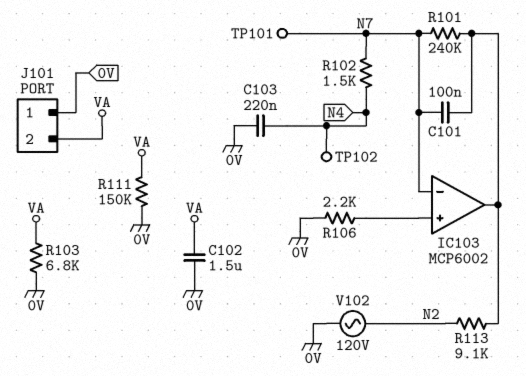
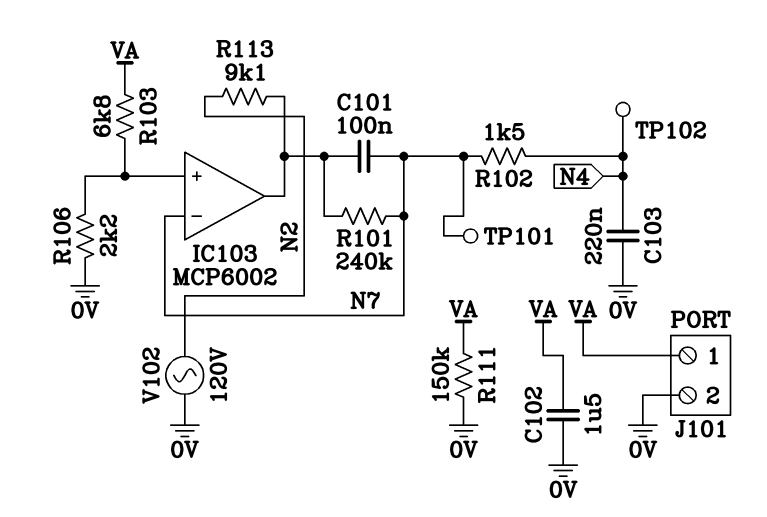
J101 pin 1: 0V -> VA
J101 pin 2: VA -> 0V
R103: 6.8k (0V, VA) -> 6.8k (IC103/in+, VA)

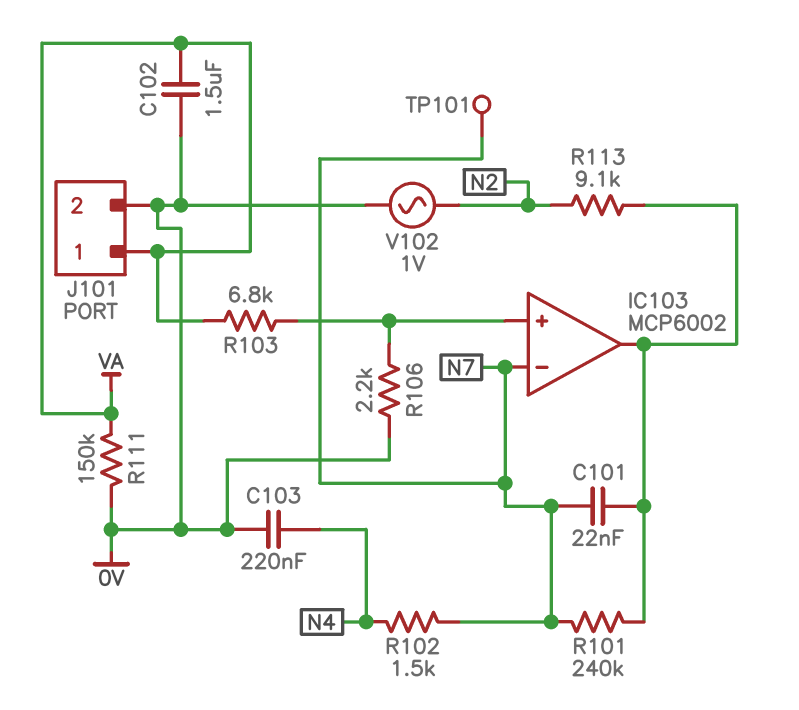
C101: 100nF (IC103/out, N7) -> 22nF (IC103/out, N7)
TP102: test point (N4) -> none
V102: AC 120V (0V, N2) -> AC 1V (0V, N2)

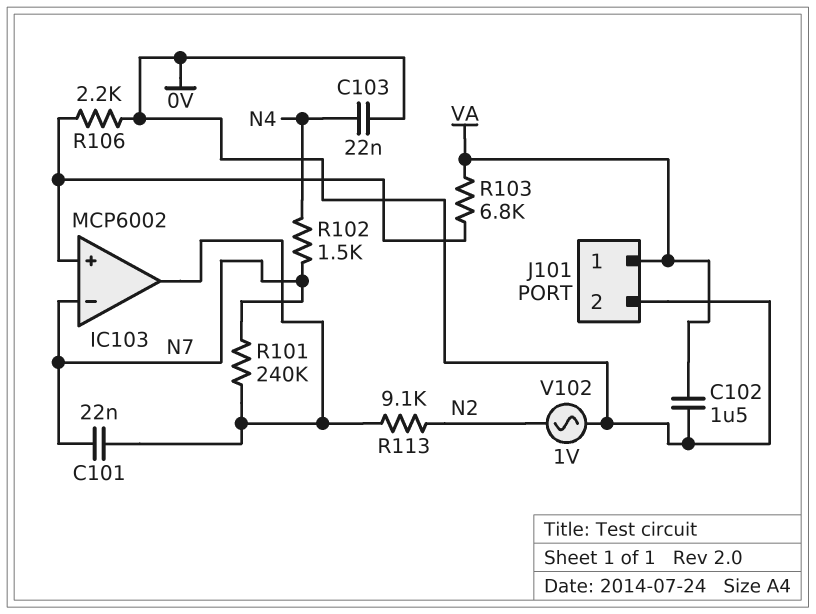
C103: 220nF (0V, N4) -> 22nF (0V, N4)
R111: 150k (0V, VA) -> none
TP101: test point (N7) -> none

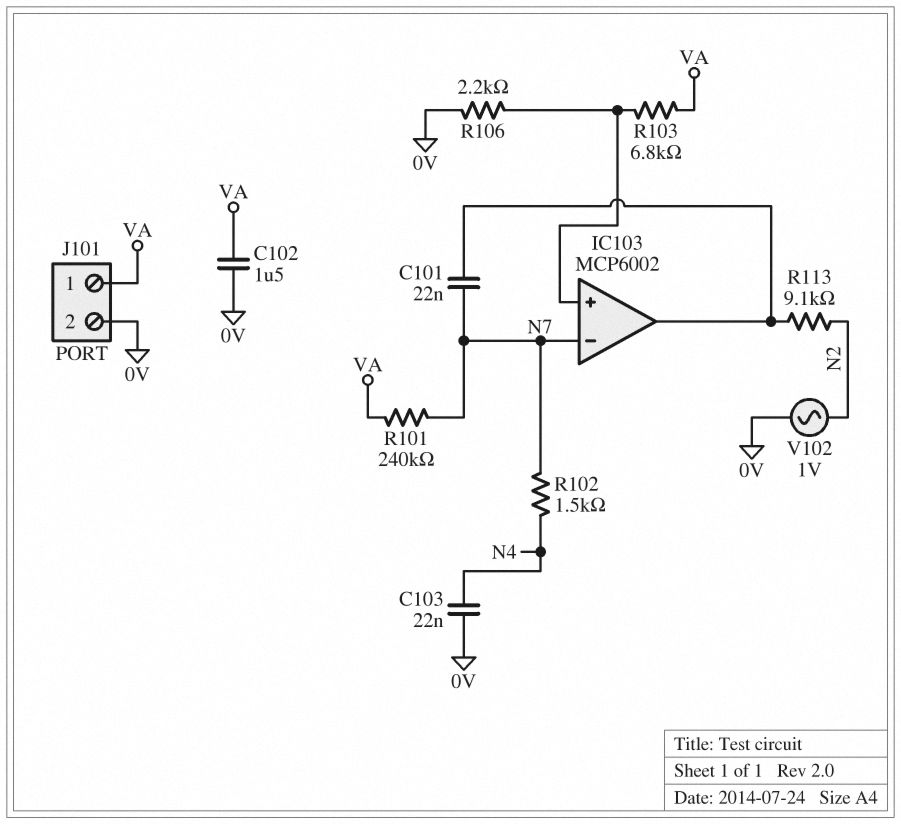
R101: 240k (IC103/out, N7) -> 240k (N7, VA)

